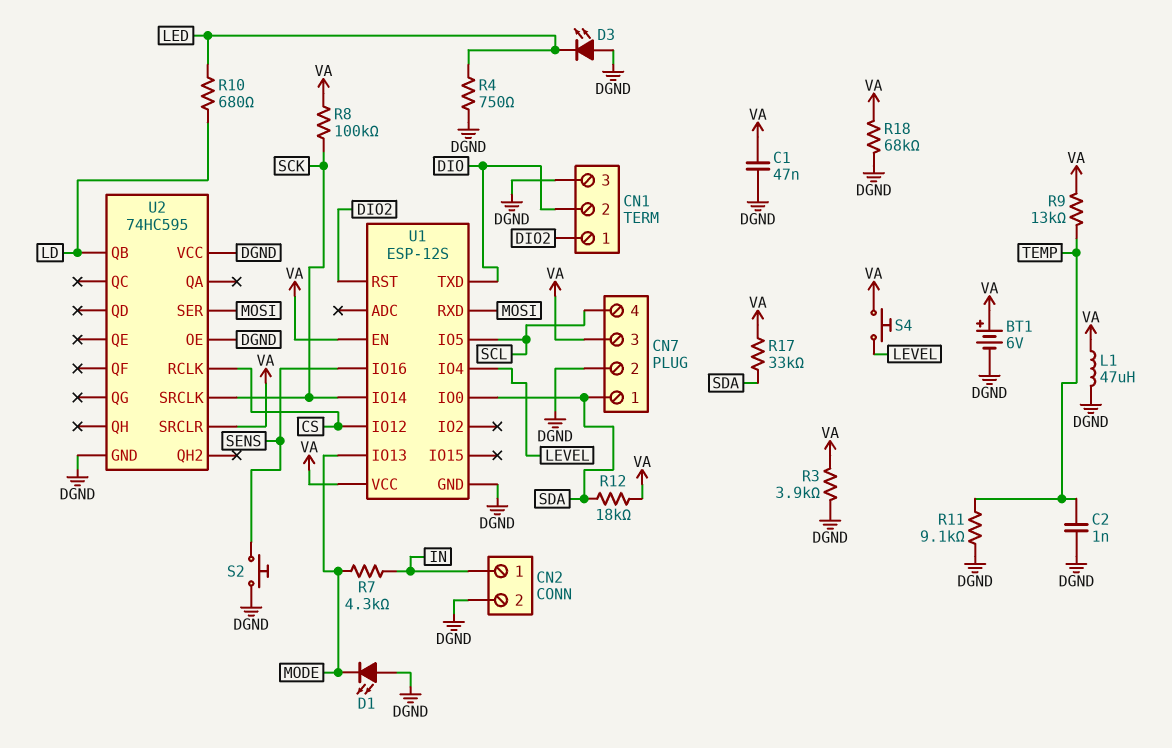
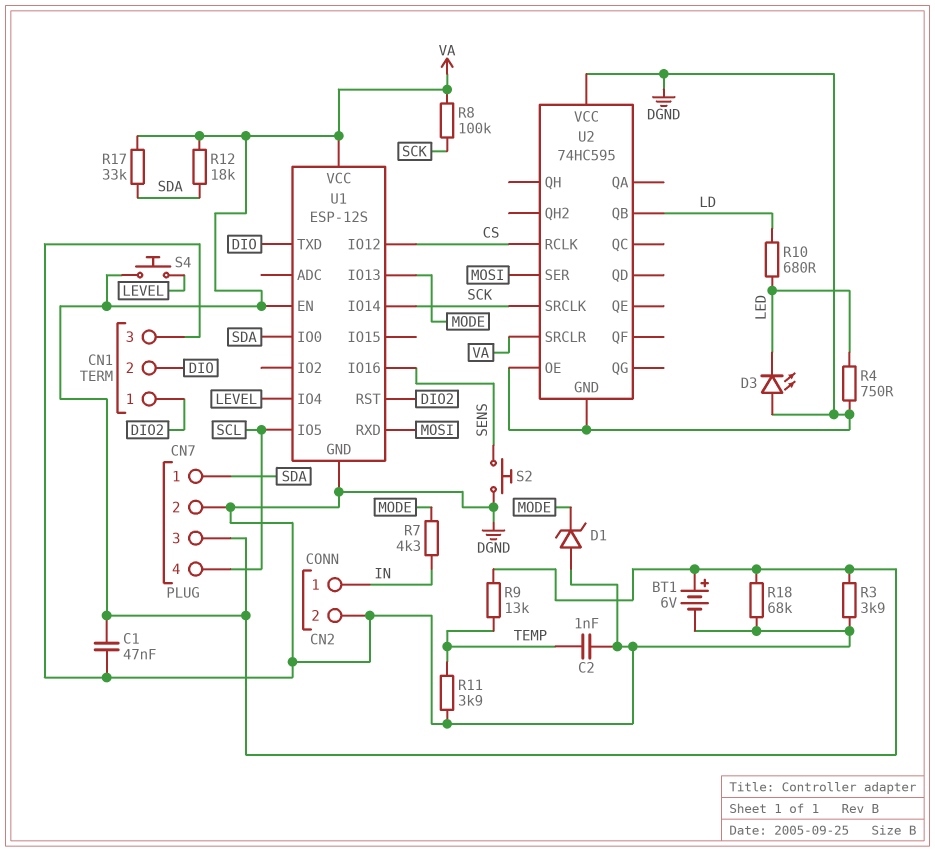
D1: LED (A DGND, K MODE) -> zener (A DGND, K MODE)
L1: 47uH (DGND, VA) -> none
R11: 9.1k (DGND, TEMP) -> 3.9k (DGND, TEMP)

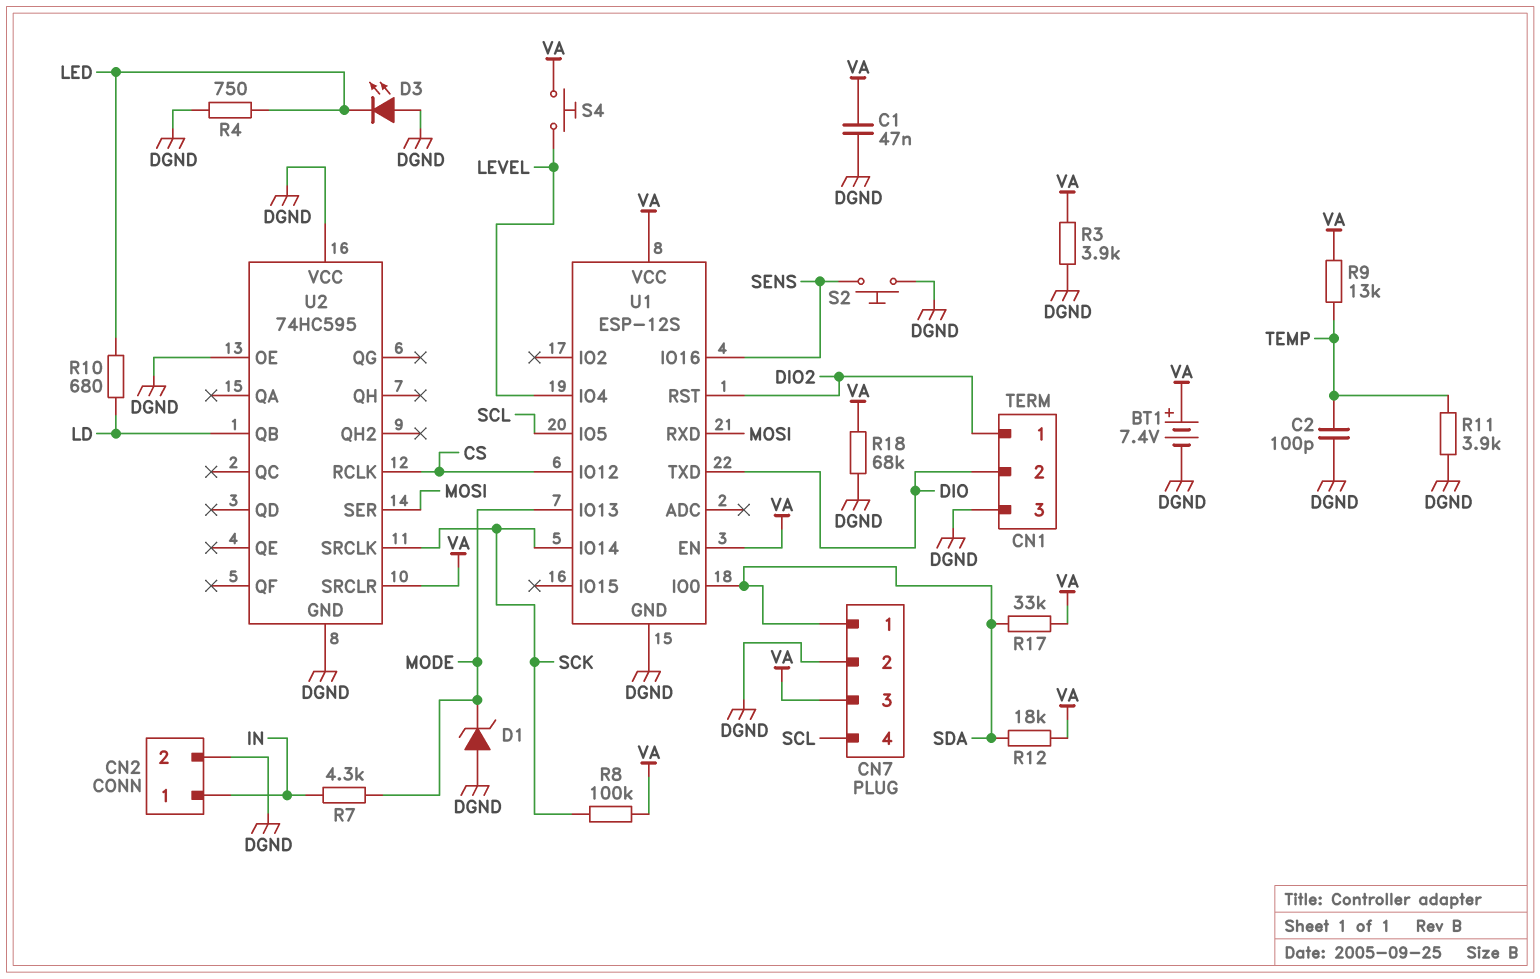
BT1: 6V (plus VA, minus DGND) -> 7.4V (plus VA, minus DGND)
C2: 1nF (DGND, TEMP) -> 100pF (DGND, TEMP)

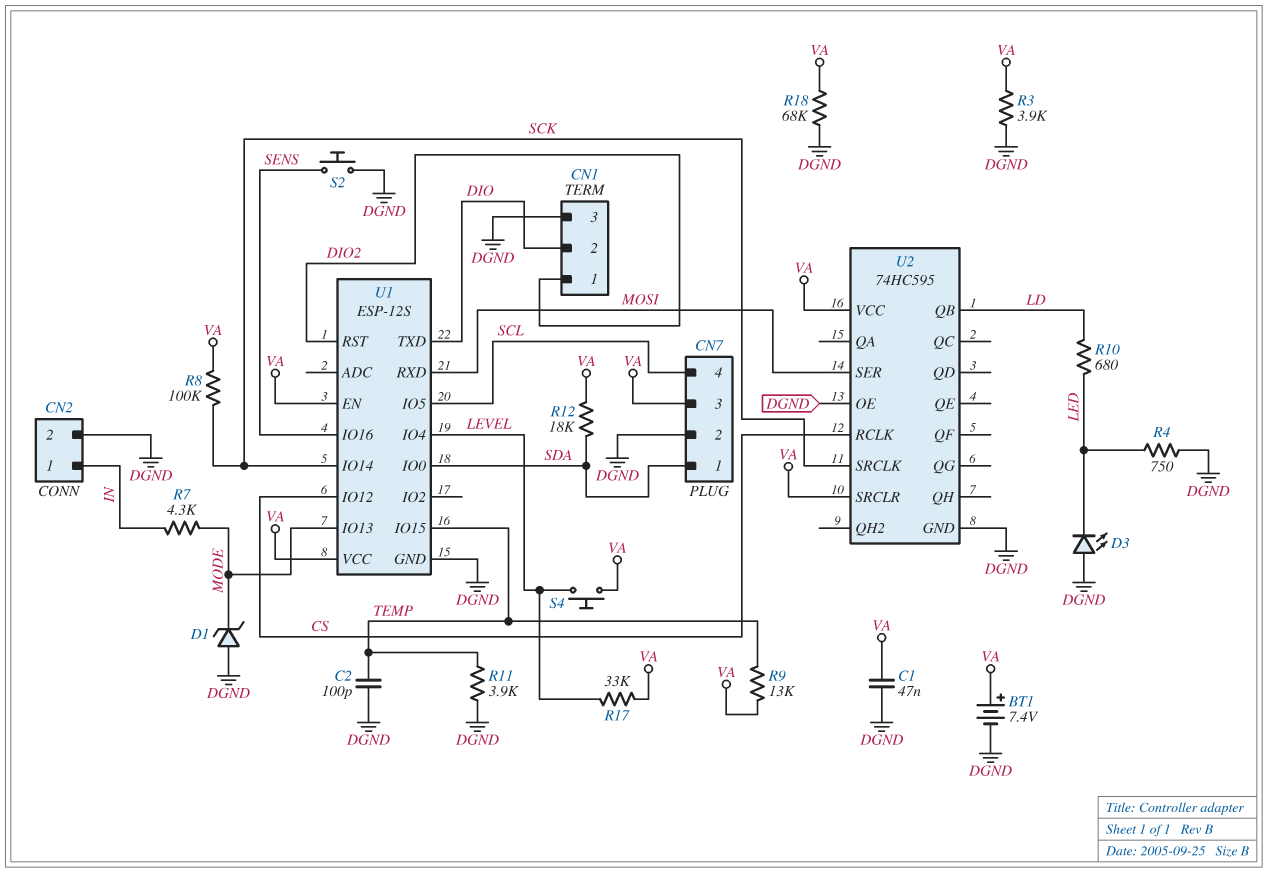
R17: 33k (SDA, VA) -> 33k (LEVEL, VA)
U1 pin IO15: none -> TEMP
U2 pin VCC: DGND -> VA

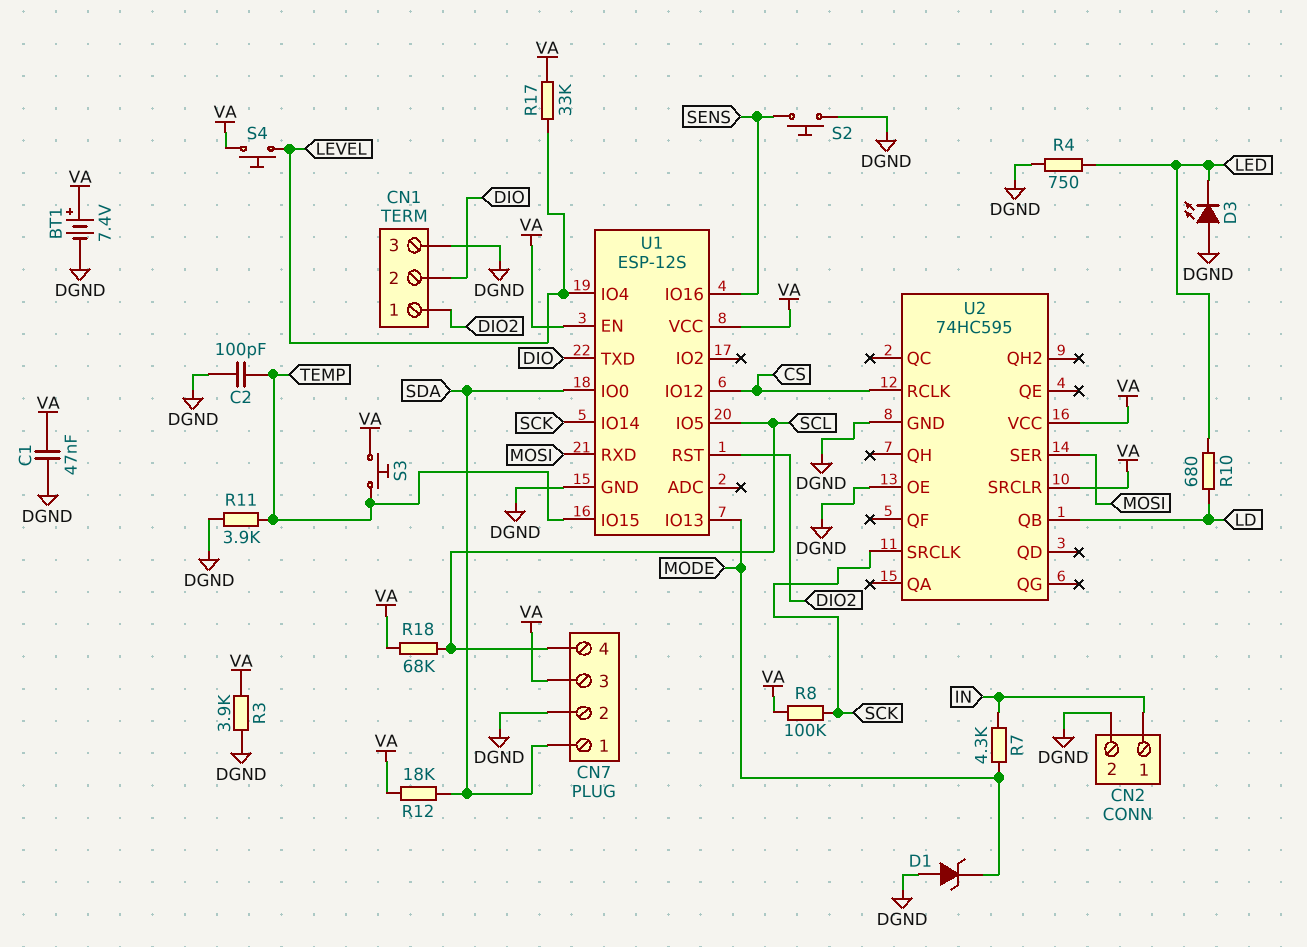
R9: 13k (TEMP, VA) -> none
R18: 68k (DGND, VA) -> 68k (SCL, VA)
S3: none -> button (TEMP, VA)

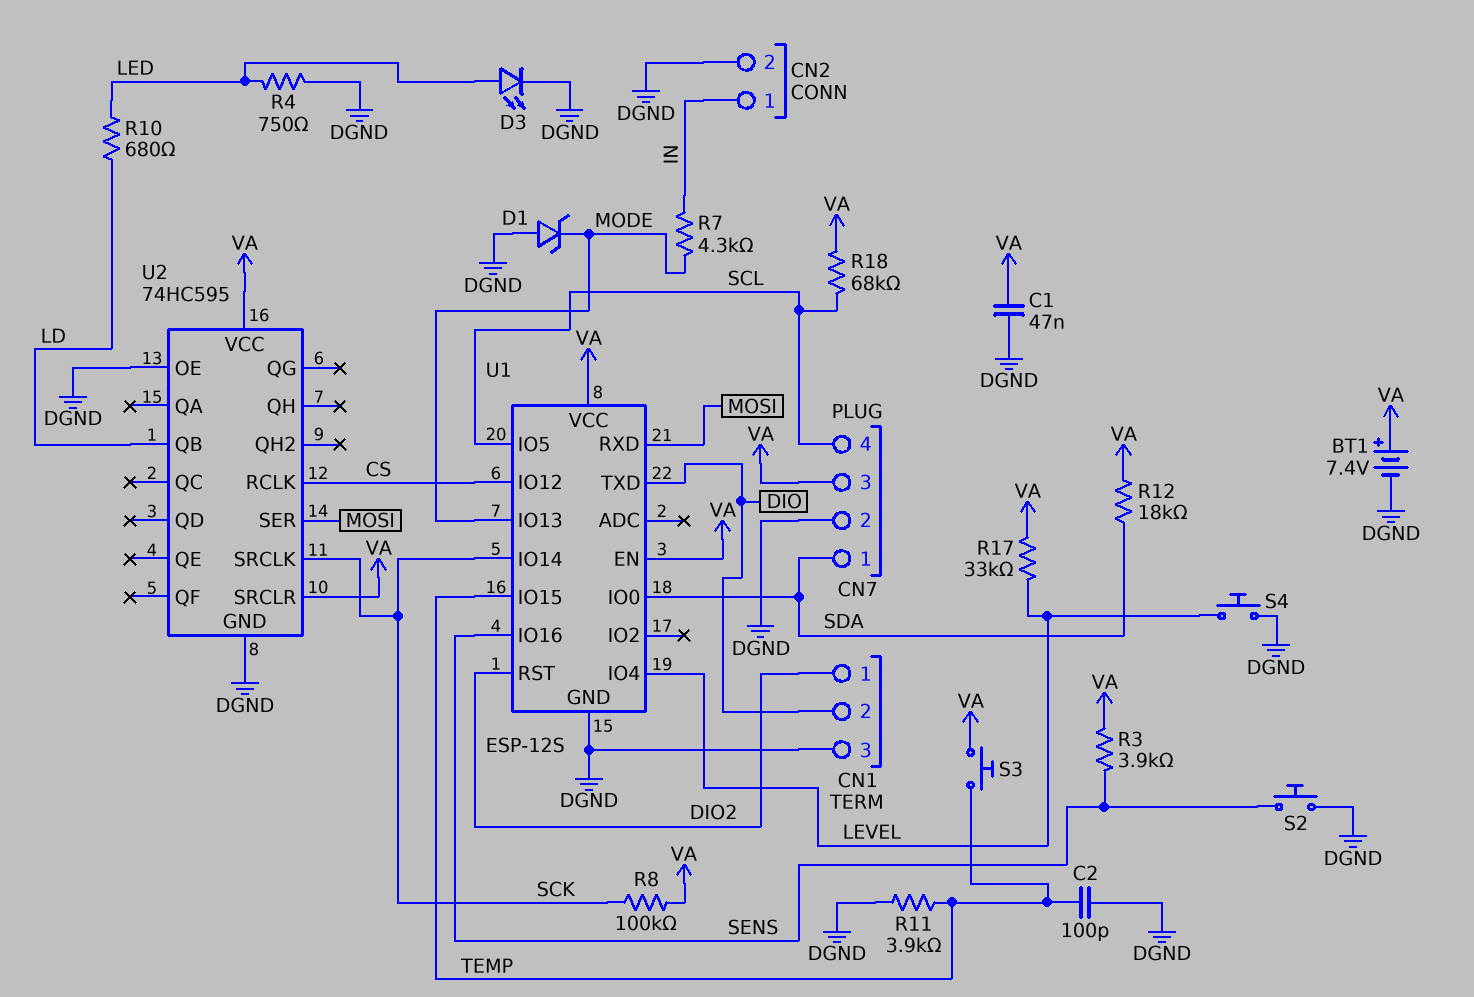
D3: LED (A DGND, K LED) -> LED (A LED, K DGND)
R3: 3.9k (DGND, VA) -> 3.9k (SENS, VA)
S4: button (LEVEL, VA) -> button (DGND, LEVEL)

